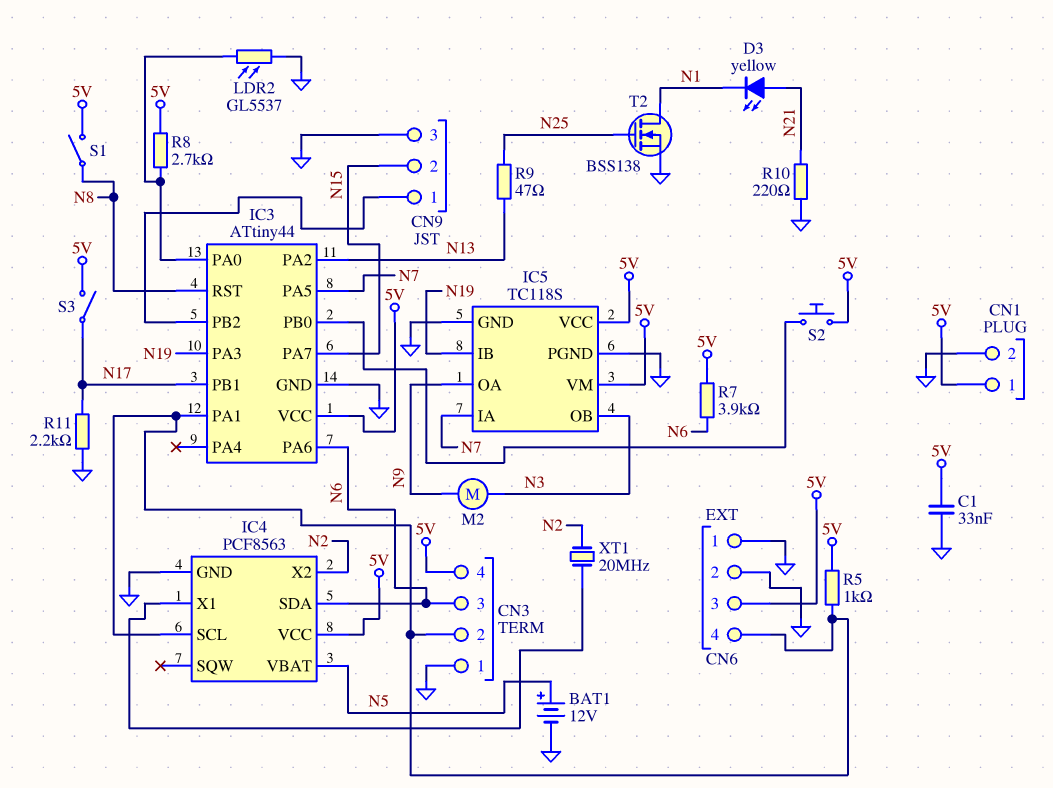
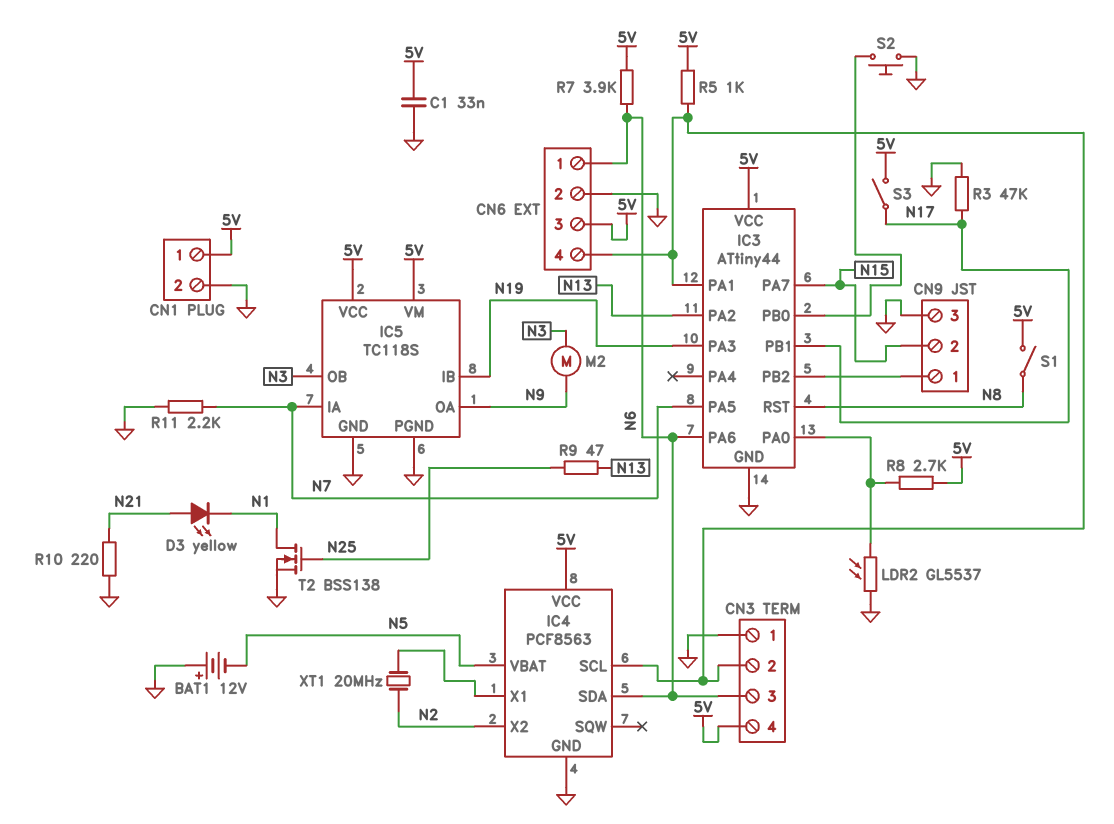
BAT1: 12V (plus N5, minus GND) -> 12V (plus GND, minus N5)
CN6 pin 1: GND -> N6
R3: none -> 47k (GND, N17)
R11: 2.2k (GND, N17) -> 2.2k (GND, N7)
S2: button (5V, IC3/PB0) -> button (GND, IC3/PB0)

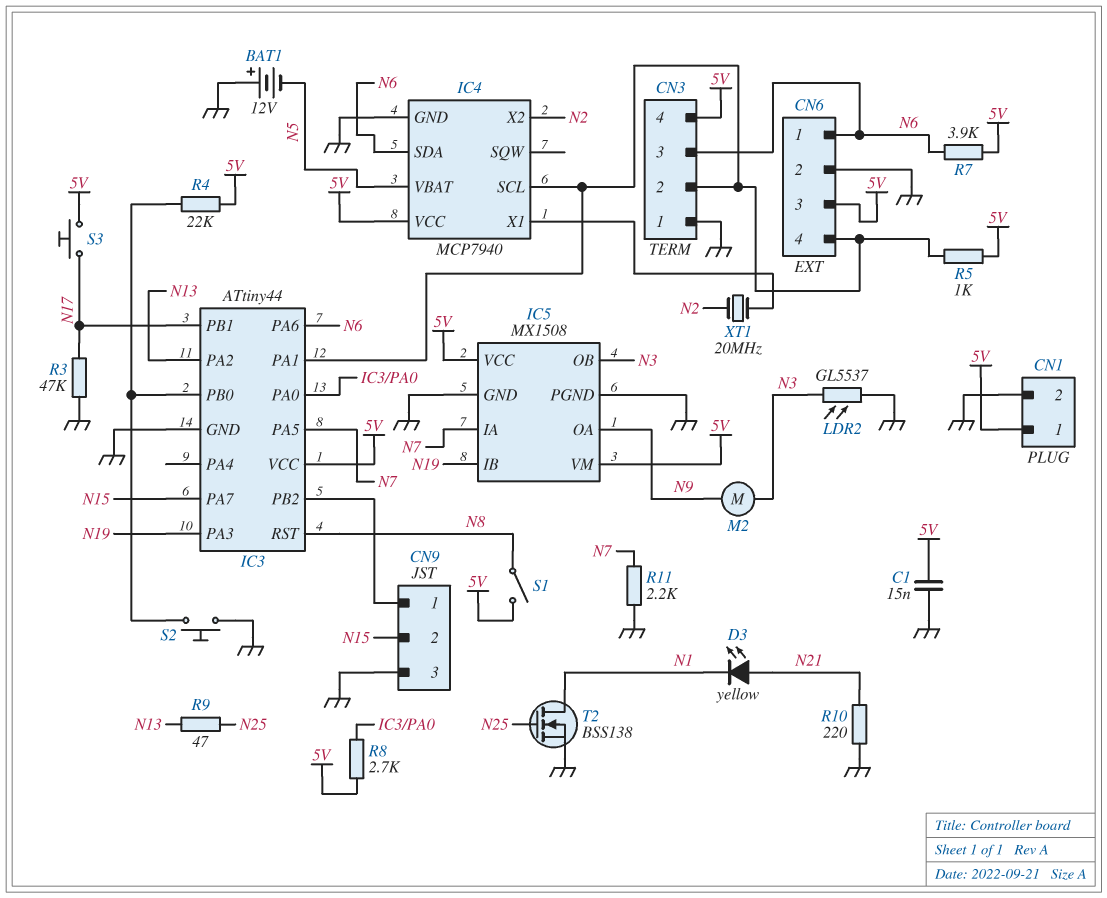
C1: 33nF (5V, GND) -> 15nF (5V, GND)
IC4: PCF8563 -> MCP7940
IC5: TC118S -> MX1508
LDR2: GL5537 (GND, IC3/PA0) -> GL5537 (GND, N3)
R4: none -> 22k (5V, IC3/PB0)
S3: switch (5V, N17) -> button (5V, N17)

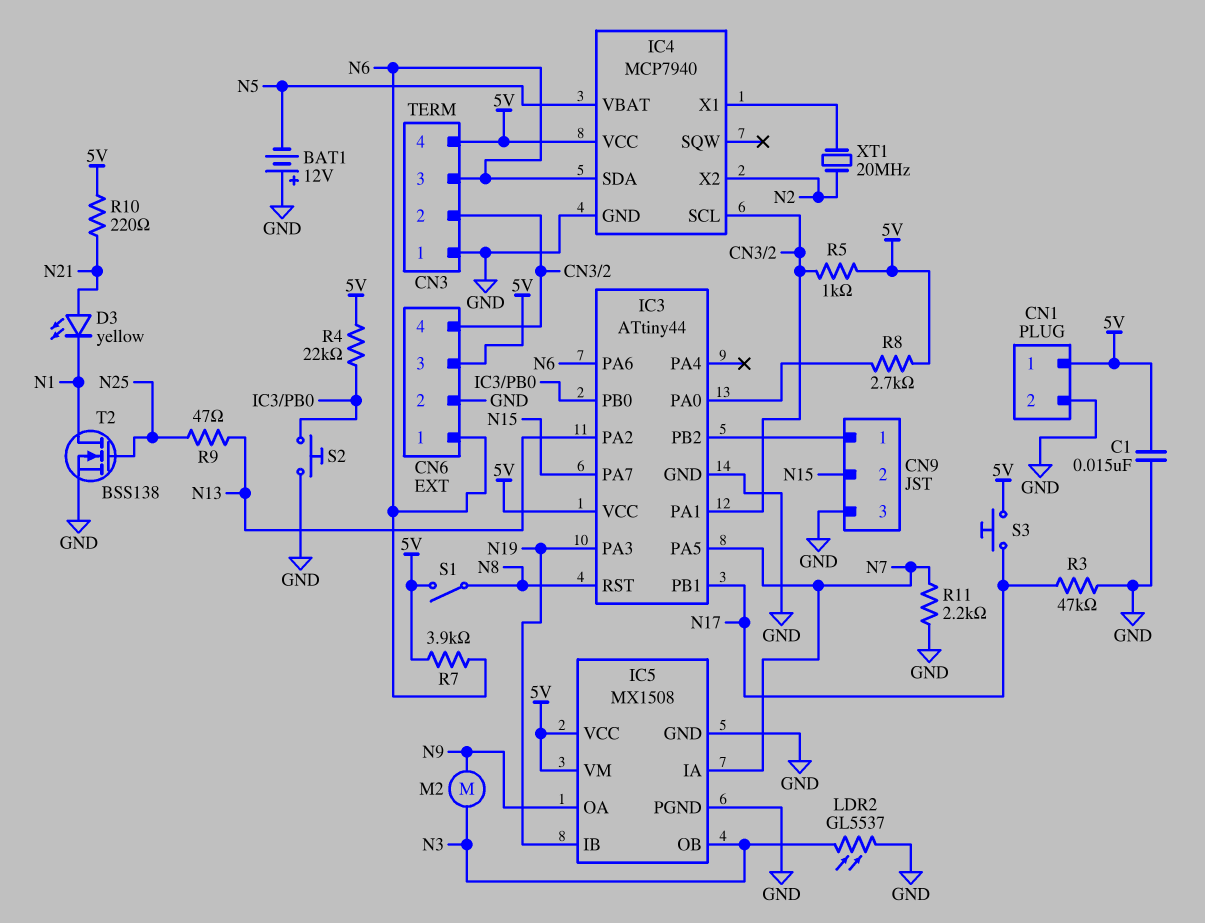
R10: 220 (GND, N21) -> 220 (5V, N21)

